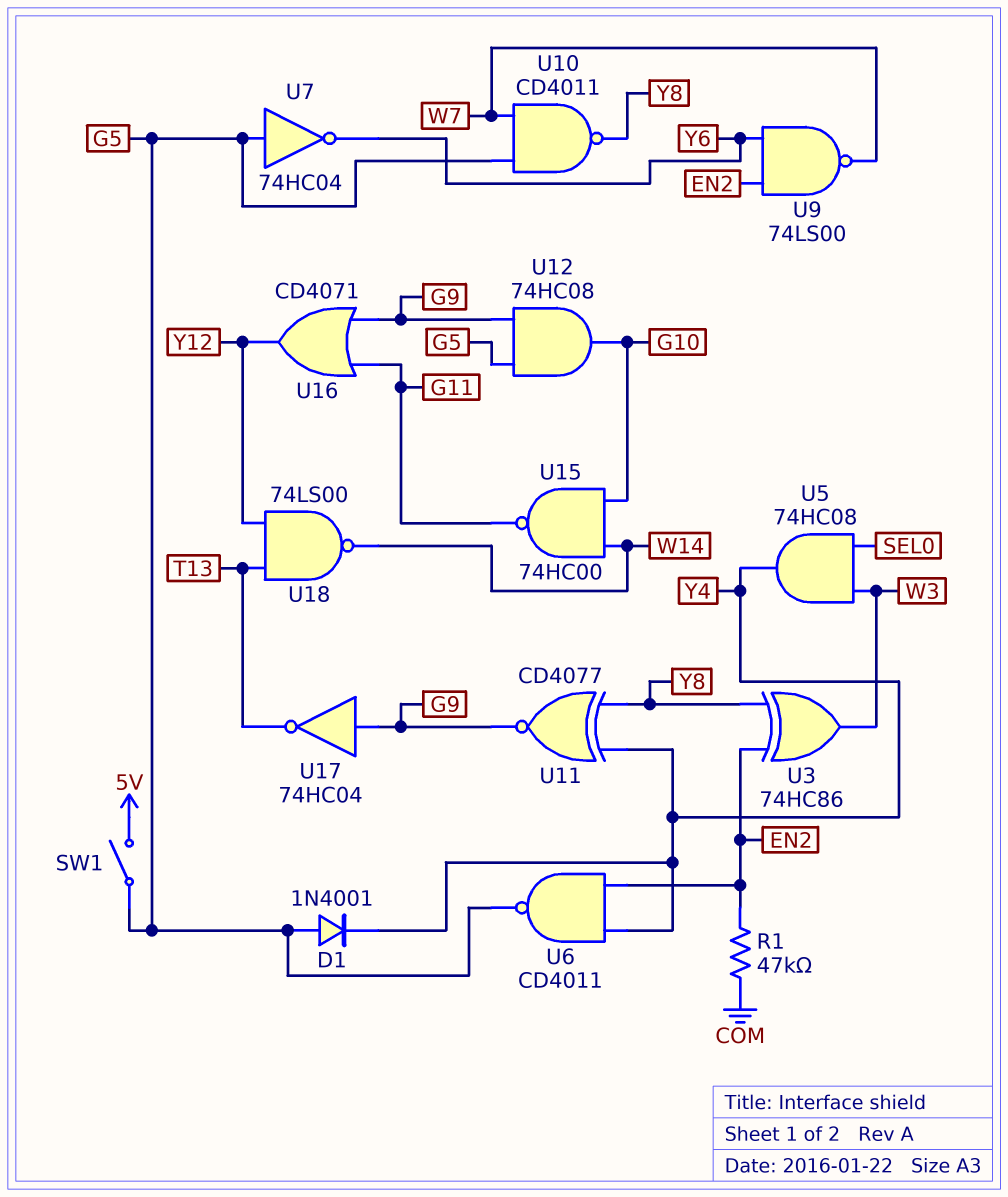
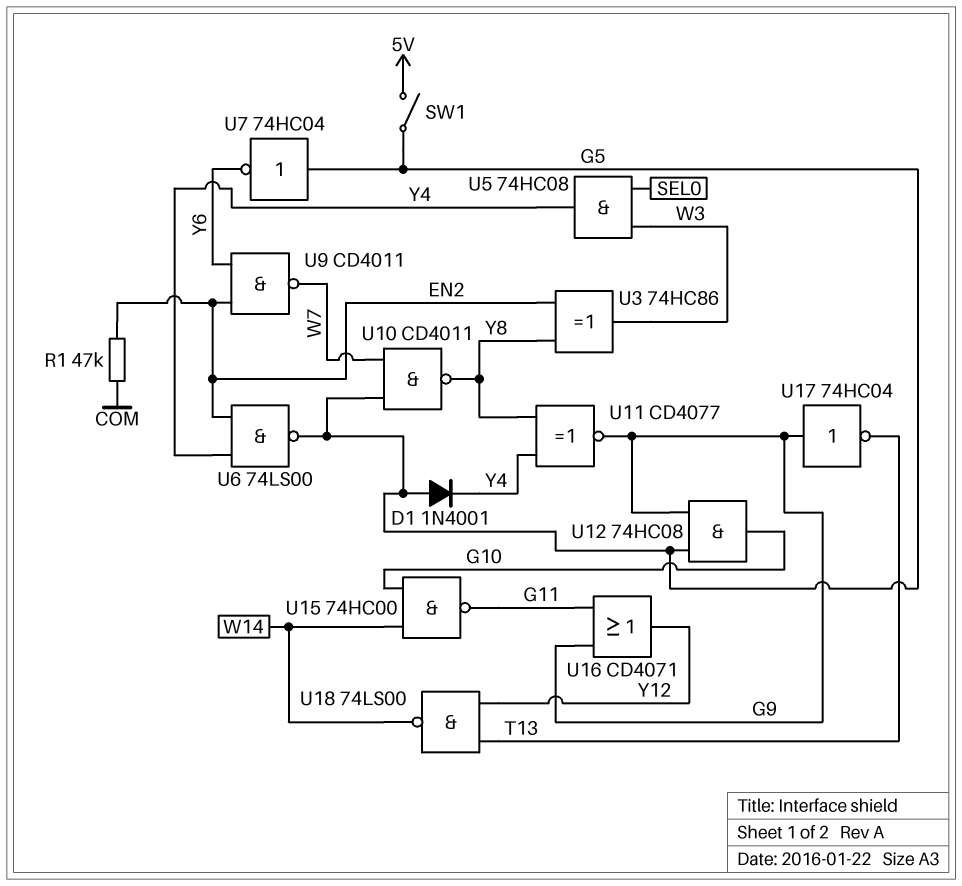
U6: NAND CD4011 (in EN2, in Y4, out G5) -> NAND 74LS00 (in EN2, in Y4, out G5)
U9: NAND 74LS00 (in EN2, in Y6, out W7) -> NAND CD4011 (in EN2, in Y6, out W7)

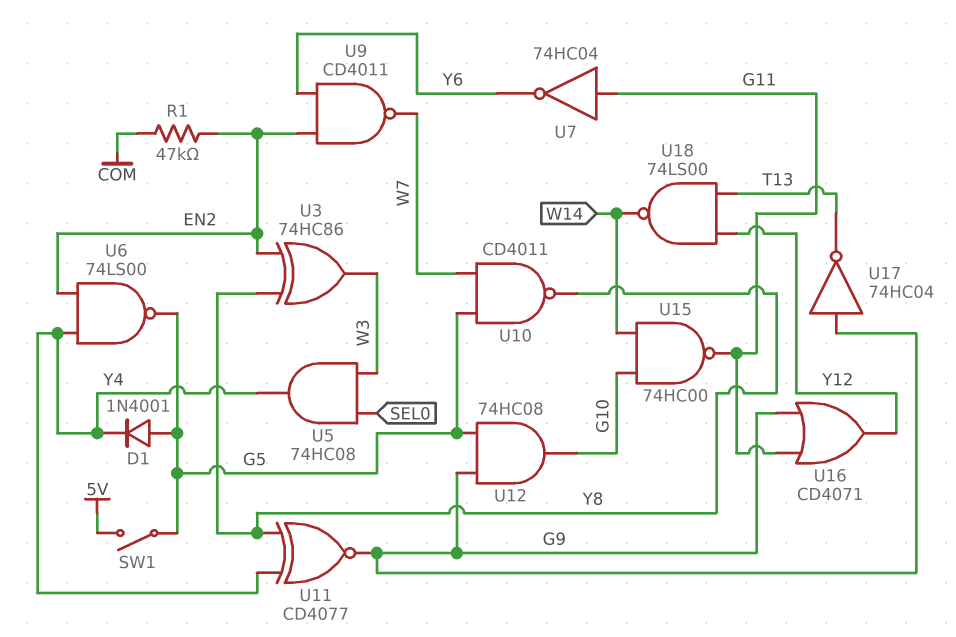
U7: NOT 74HC04 (in G5, out Y6) -> NOT 74HC04 (in G11, out Y6)

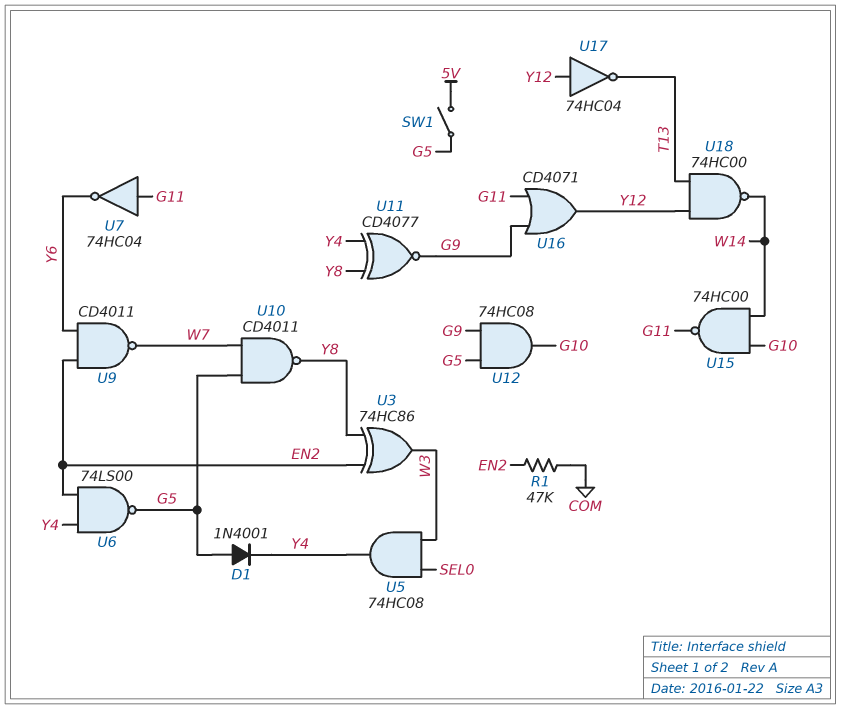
U17: NOT 74HC04 (in G9, out T13) -> NOT 74HC04 (in Y12, out T13)
U18: NAND 74LS00 (in T13, in Y12, out W14) -> NAND 74HC00 (in T13, in Y12, out W14)

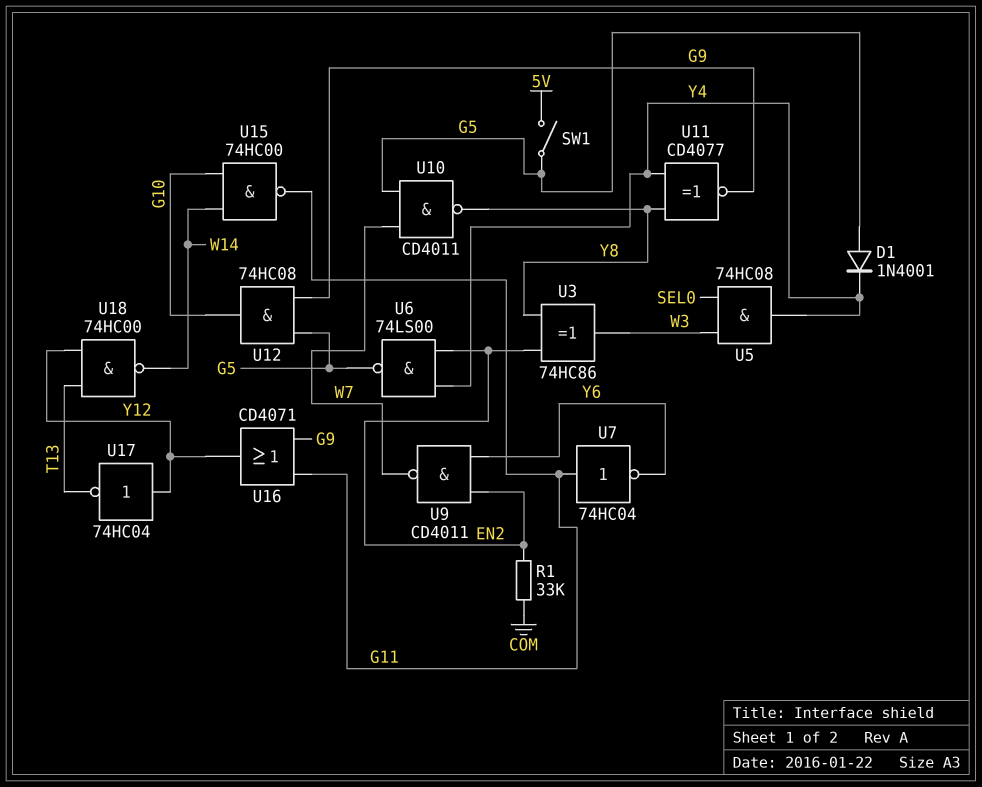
R1: 47k (COM, EN2) -> 33k (COM, EN2)

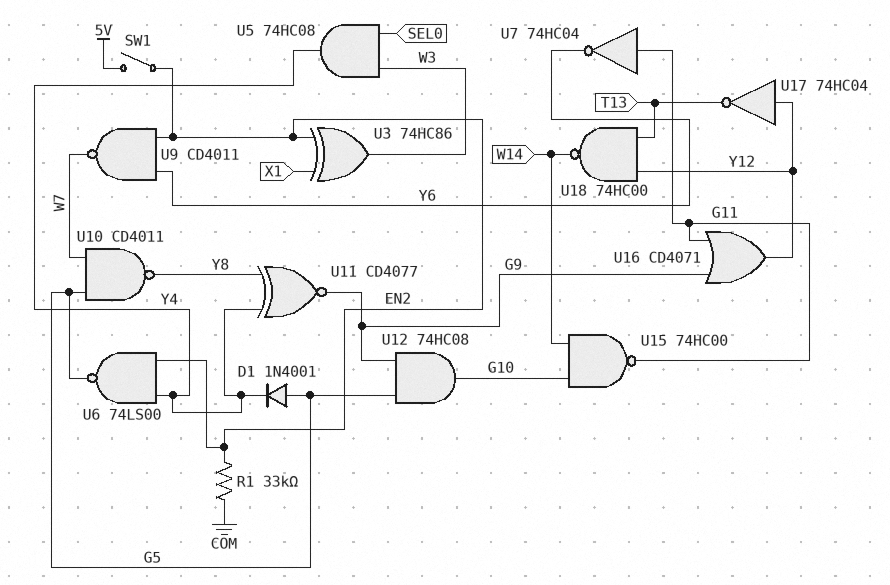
SW1: switch (5V, G5) -> switch (5V, EN2)
U3: XOR 74HC86 (in EN2, in Y8, out W3) -> XOR 74HC86 (in EN2, in X1, out W3)

